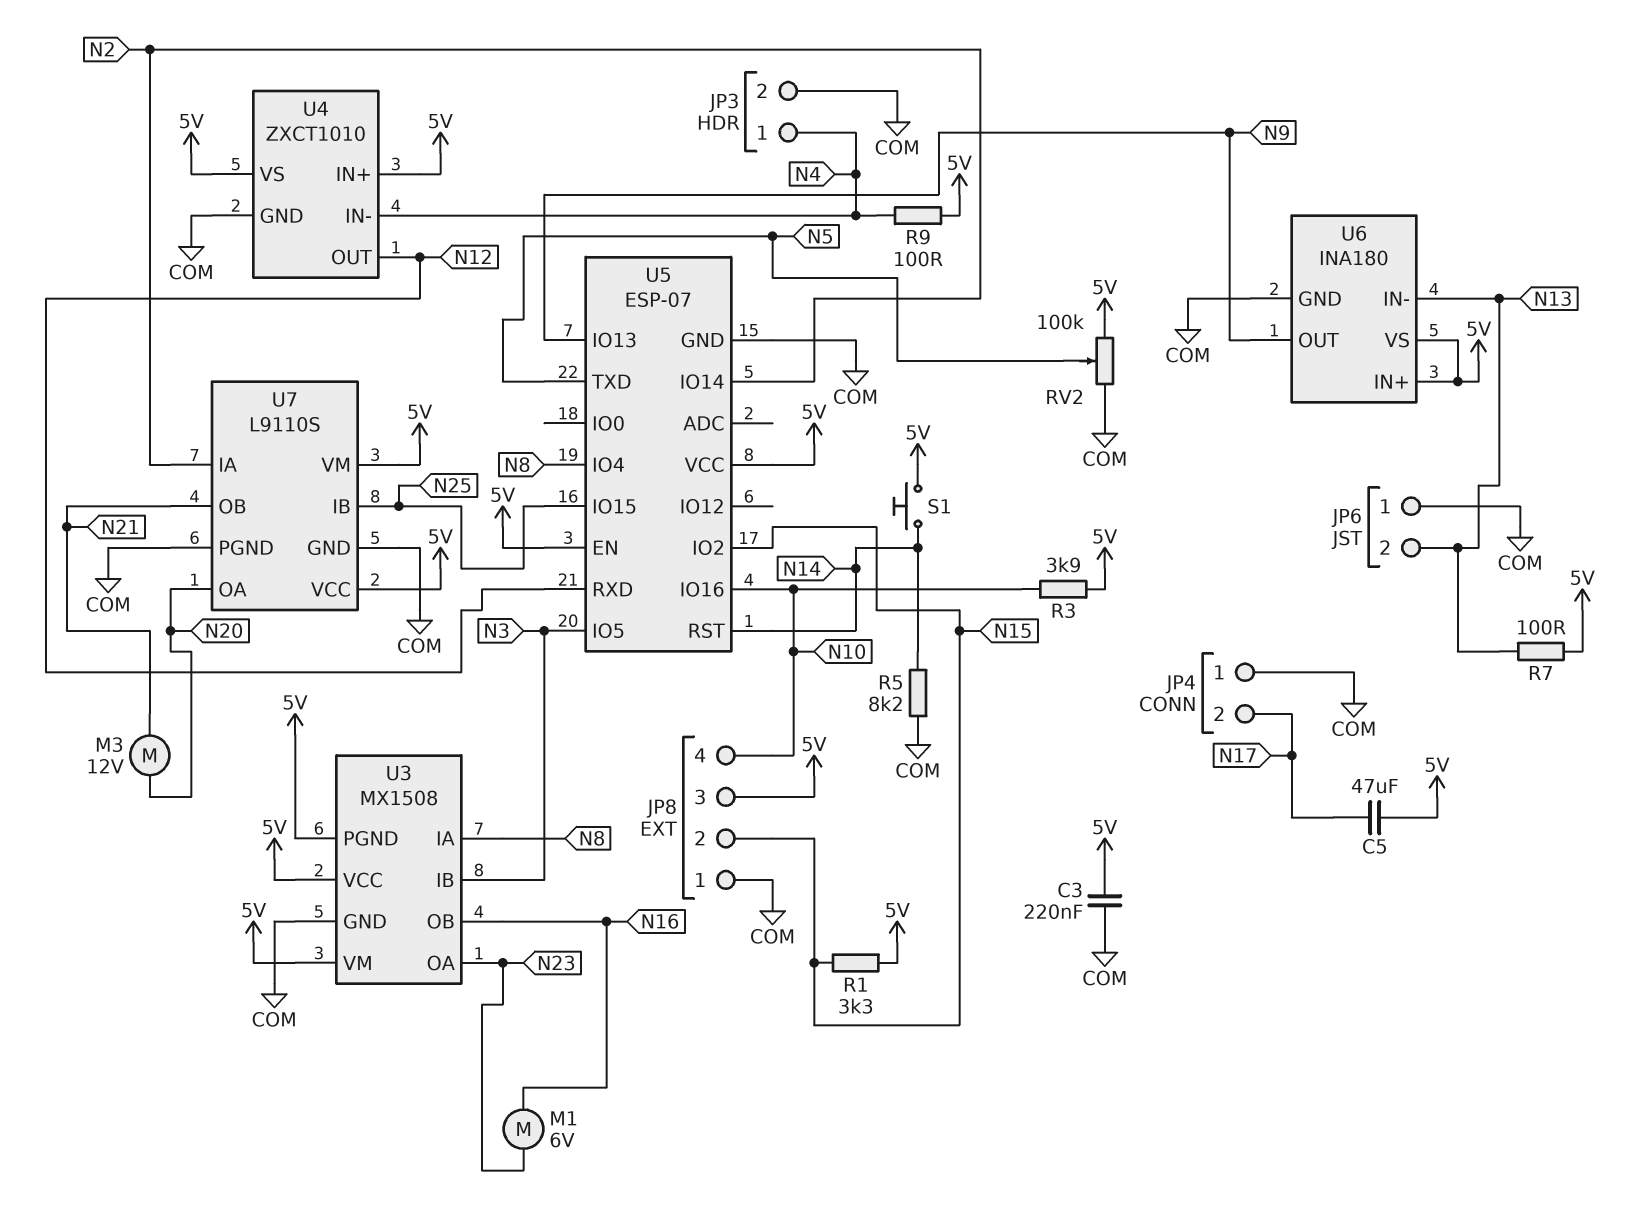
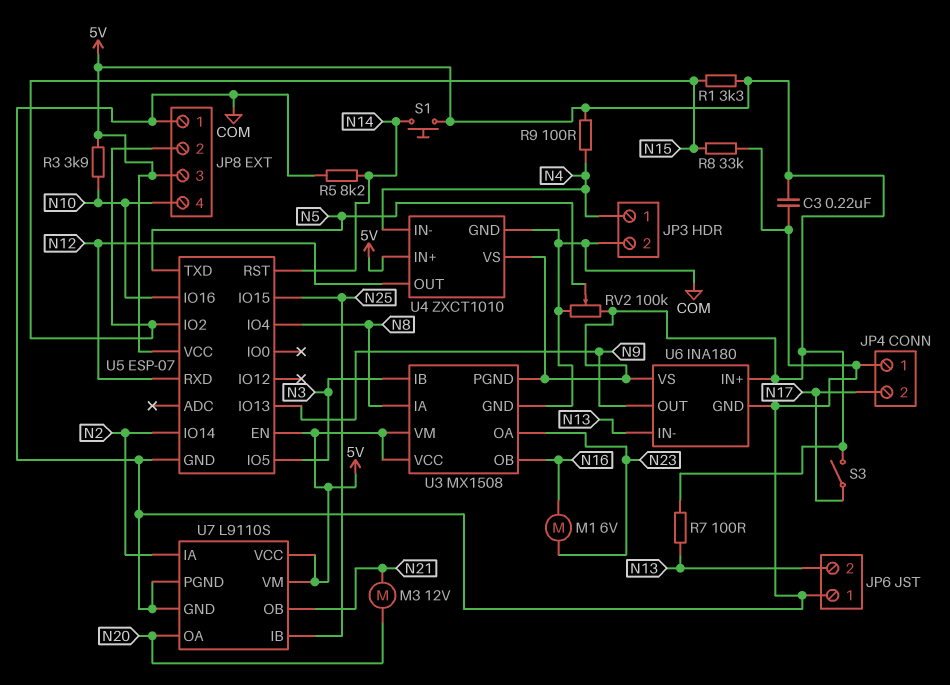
C5: 47uF (5V, N17) -> none
R8: none -> 33k (COM, N15)
S3: none -> switch (5V, N17)

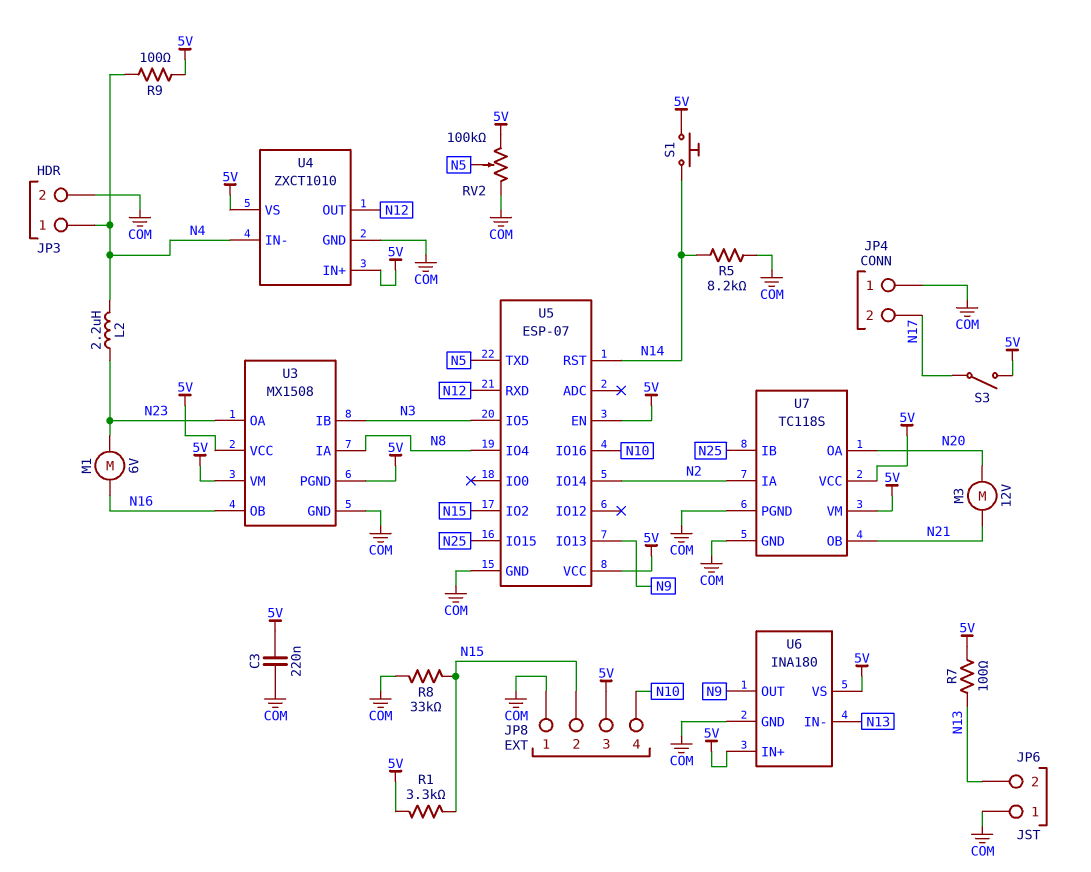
L2: none -> 2.2uH (N4, N23)
R3: 3.9k (5V, N10) -> none
U7: L9110S -> TC118S

